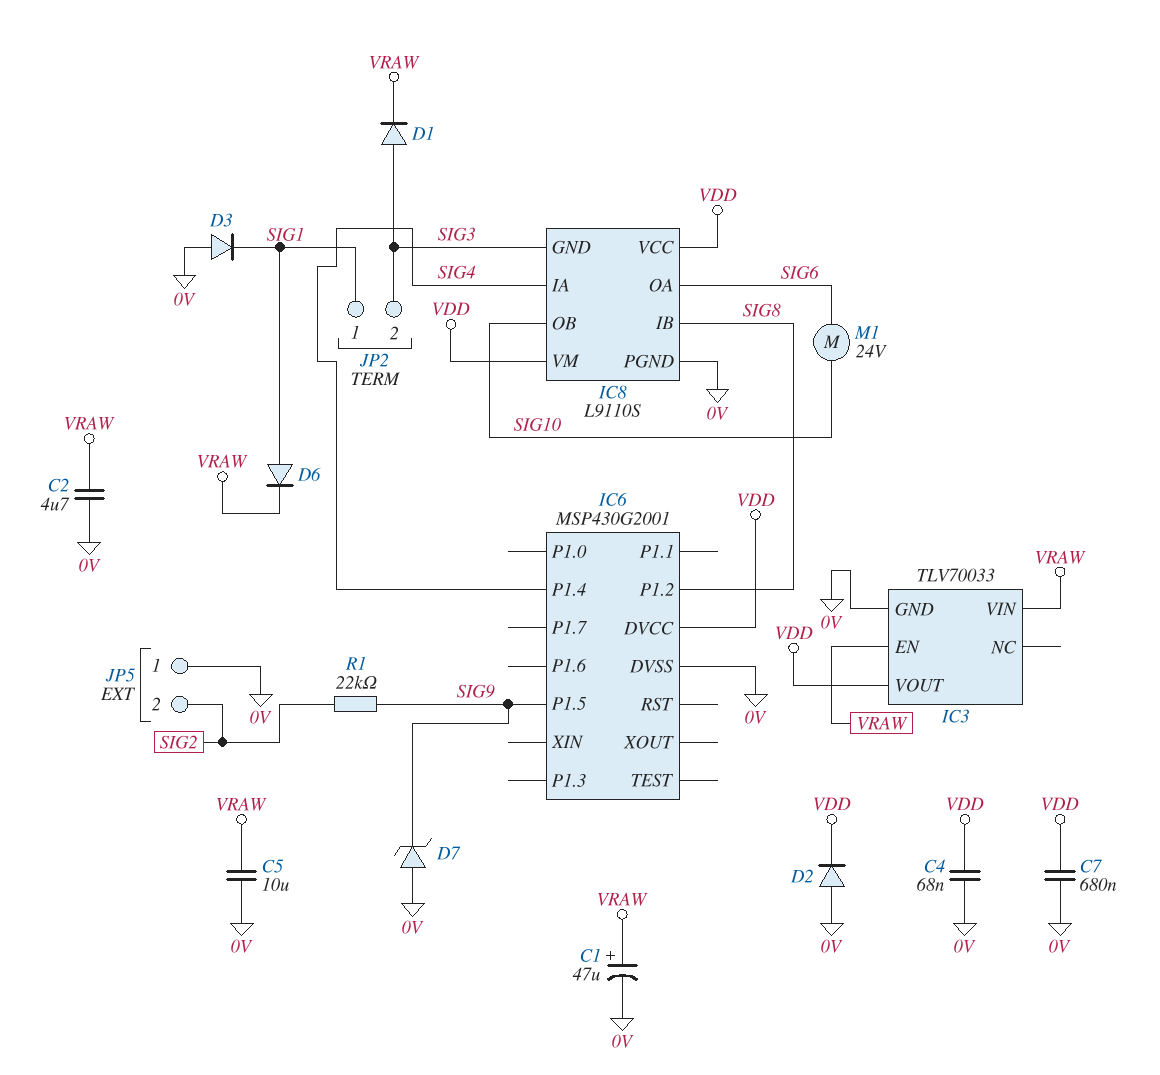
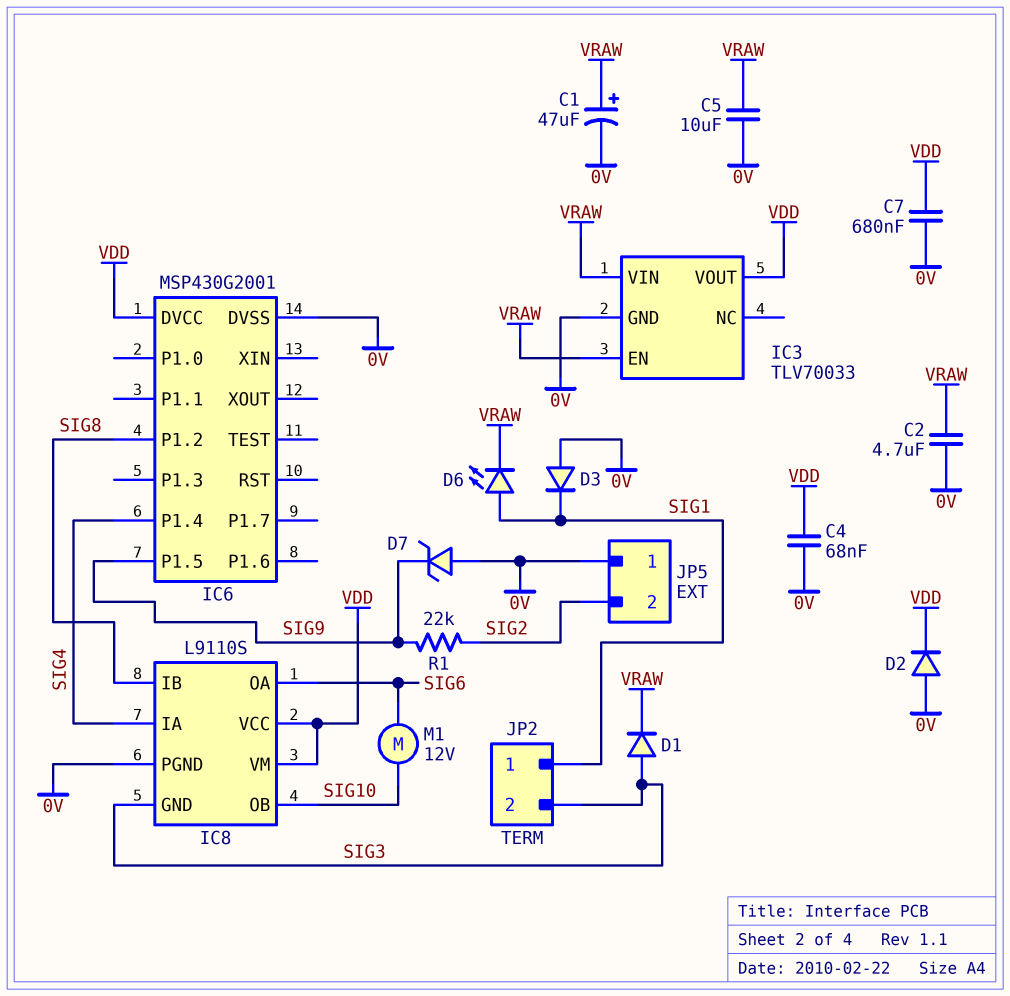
D6: diode (A SIG1, K VRAW) -> LED (A SIG1, K VRAW)
M1: motor 24V (SIG6, SIG10) -> motor 12V (SIG6, SIG10)

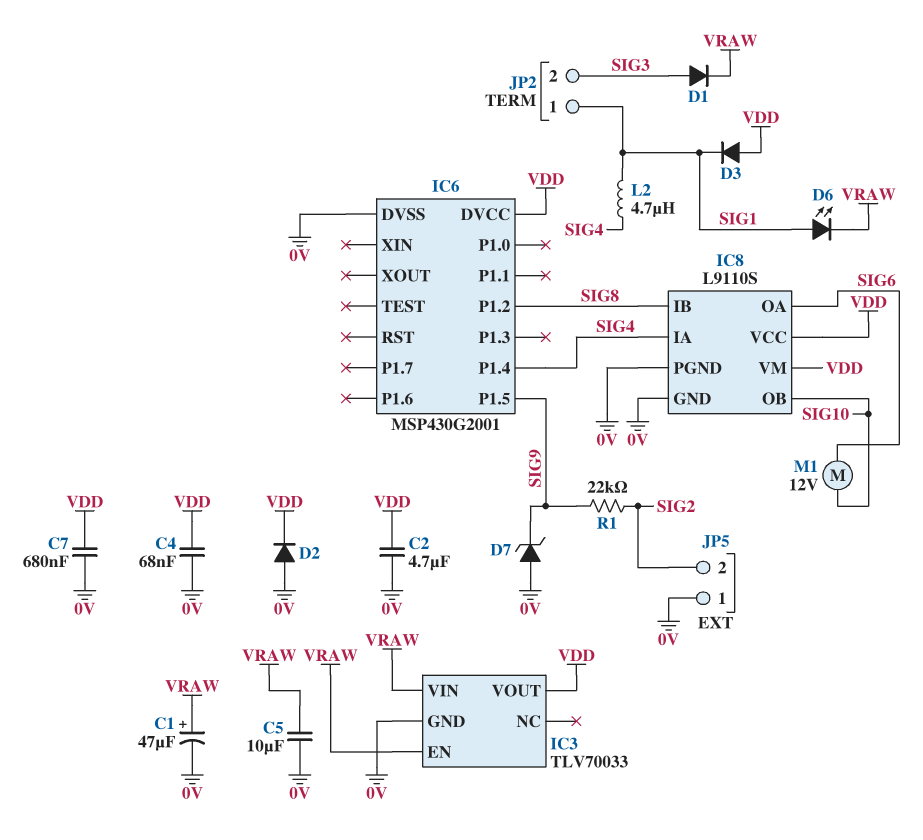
C2: 4.7uF (0V, VRAW) -> 4.7uF (0V, VDD)
D3: diode (A 0V, K SIG1) -> diode (A VDD, K SIG1)
IC8 pin GND: SIG3 -> 0V
L2: none -> 4.7uH (SIG1, SIG4)

